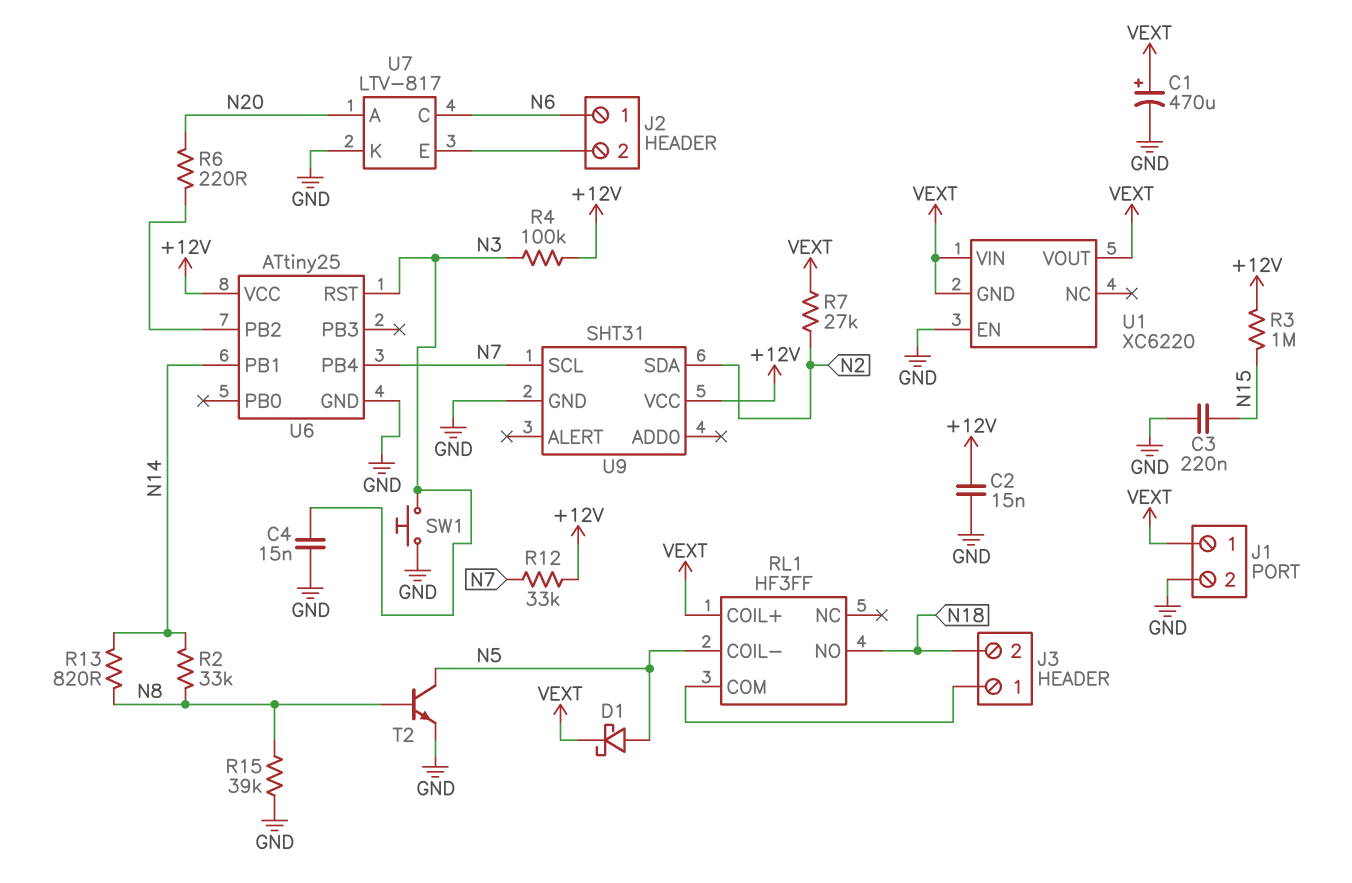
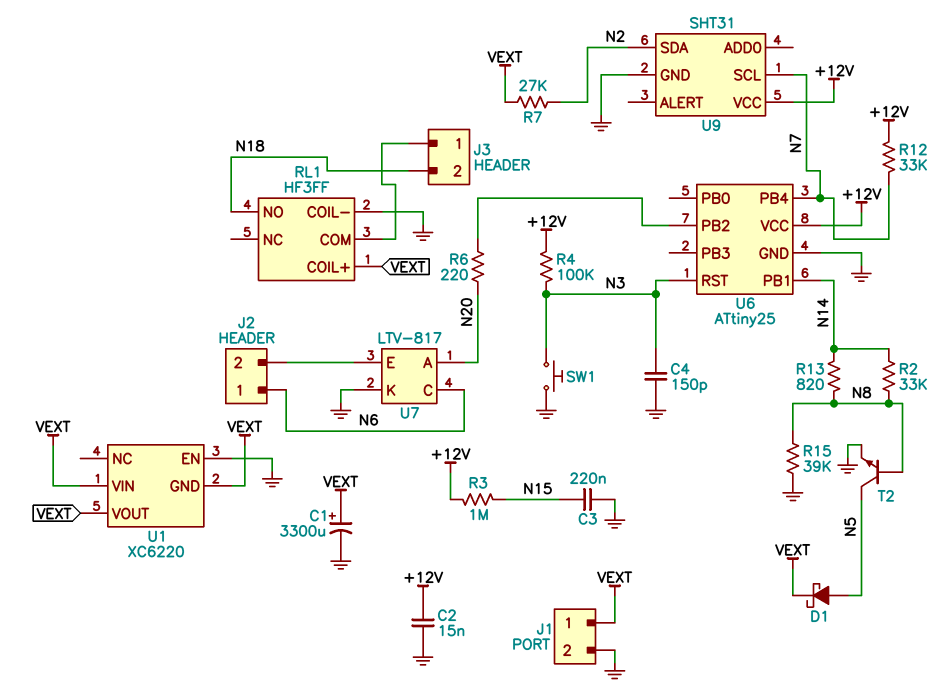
C1: 470uF (plus VEXT, minus GND) -> 3300uF (plus VEXT, minus GND)
C4: 15nF (GND, N3) -> 150pF (GND, N3)
RL1 pin COIL-: N5 -> GND

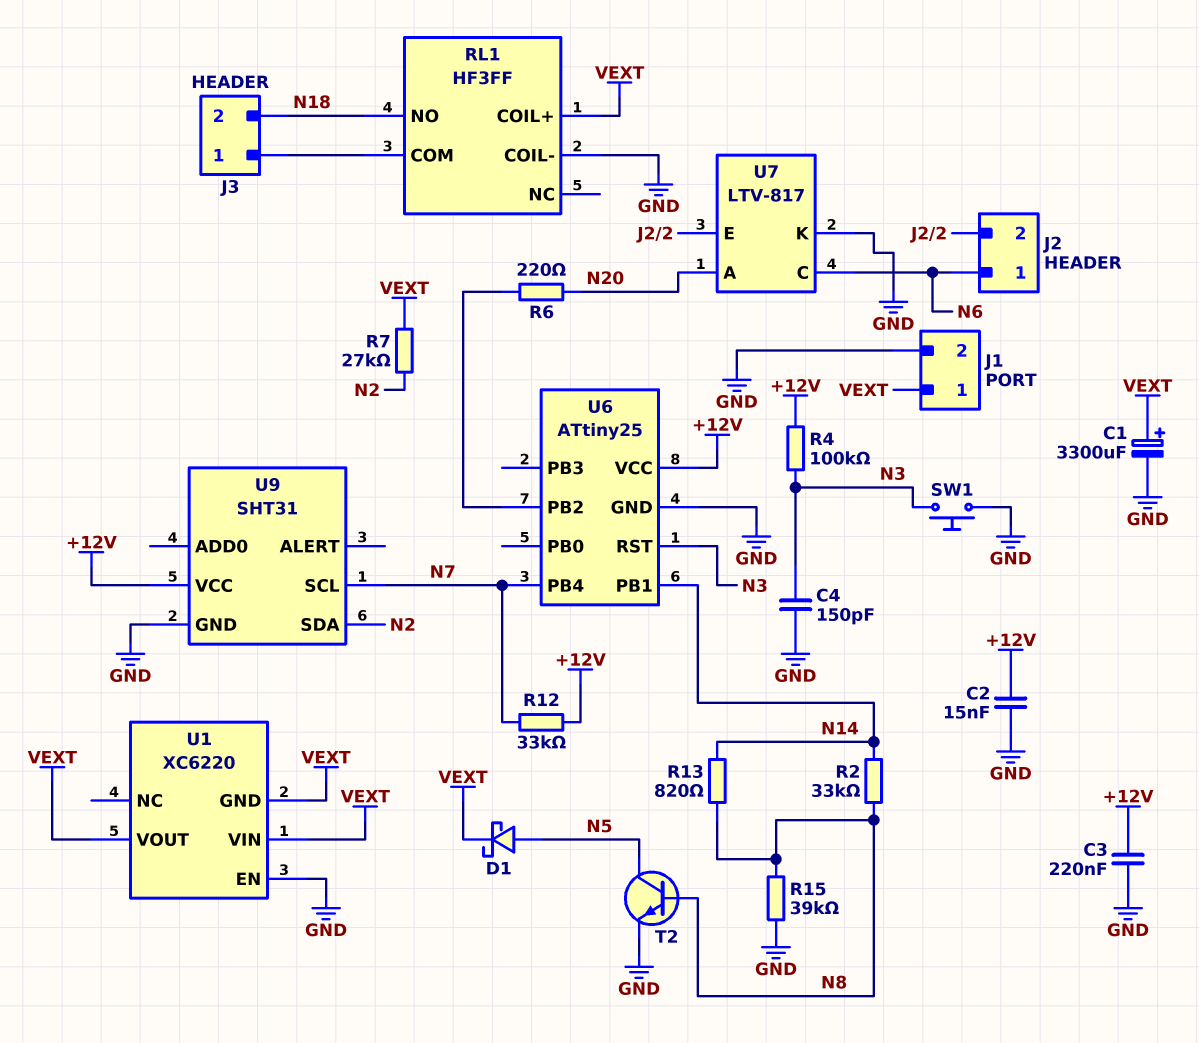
C3: 220nF (GND, N15) -> 220nF (+12V, GND)
R3: 1M (+12V, N15) -> none

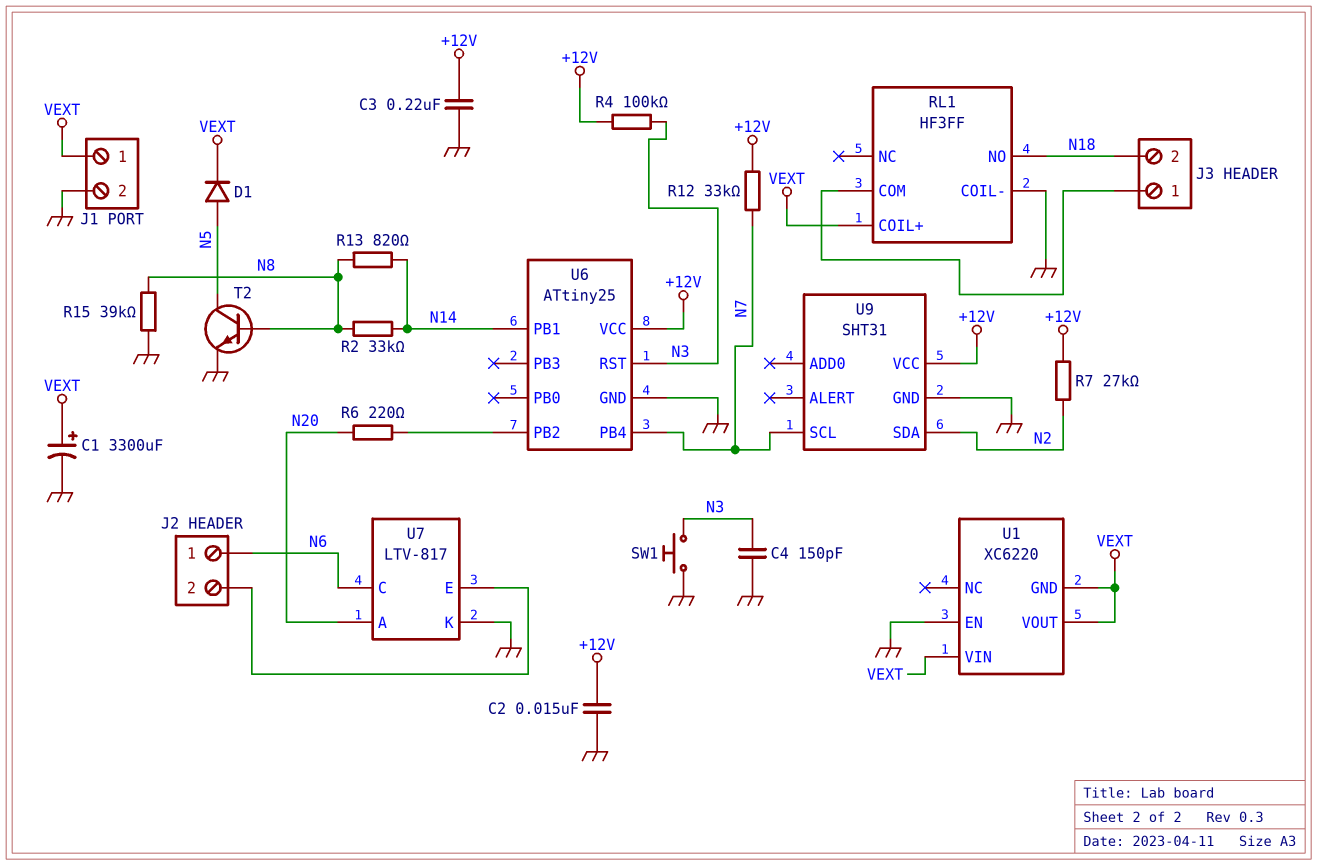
D1: schottky (A N5, K VEXT) -> diode (A N5, K VEXT)
R7: 27k (N2, VEXT) -> 27k (+12V, N2)

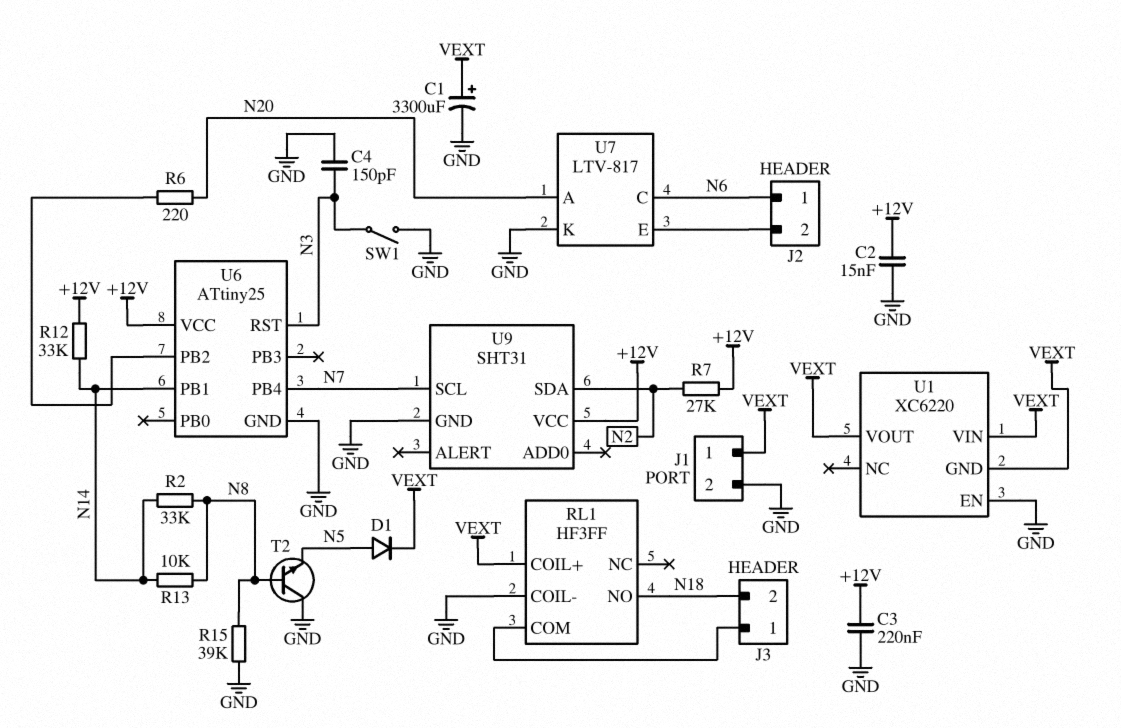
R4: 100k (+12V, N3) -> none
R12: 33k (+12V, N7) -> 33k (+12V, N14)
R13: 820 (N8, N14) -> 10k (N8, N14)
SW1: button (GND, N3) -> switch (GND, N3)
T2: NPN (B N8, C N5, E GND) -> NPN (B N8, C GND, E N5)

